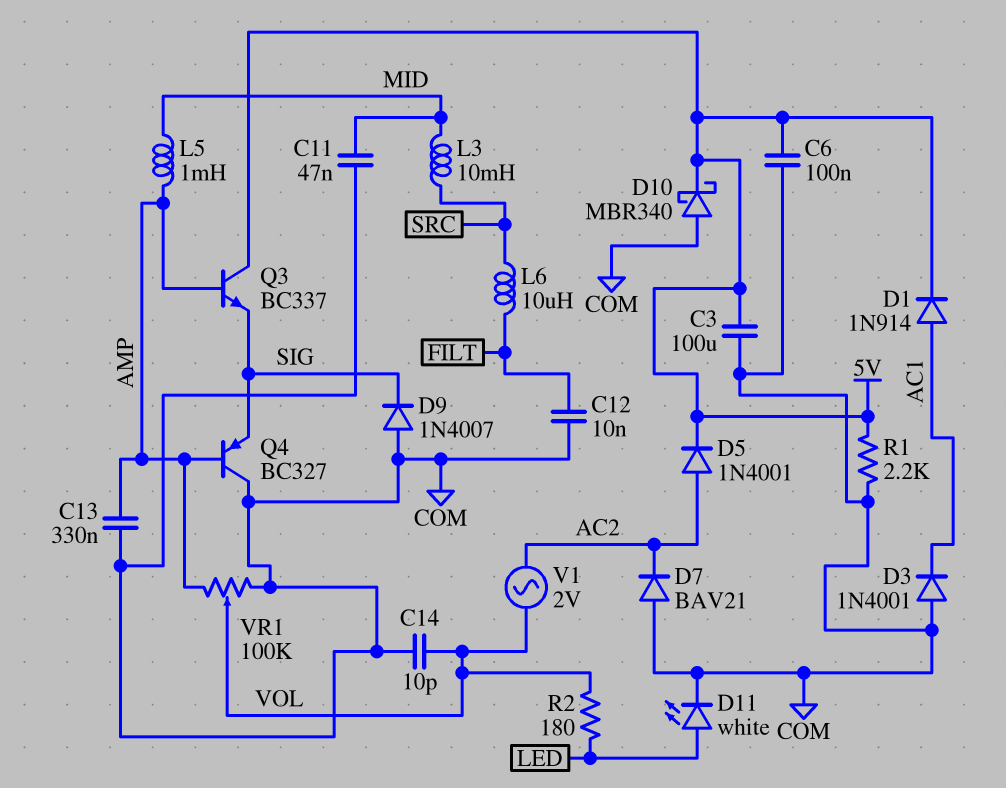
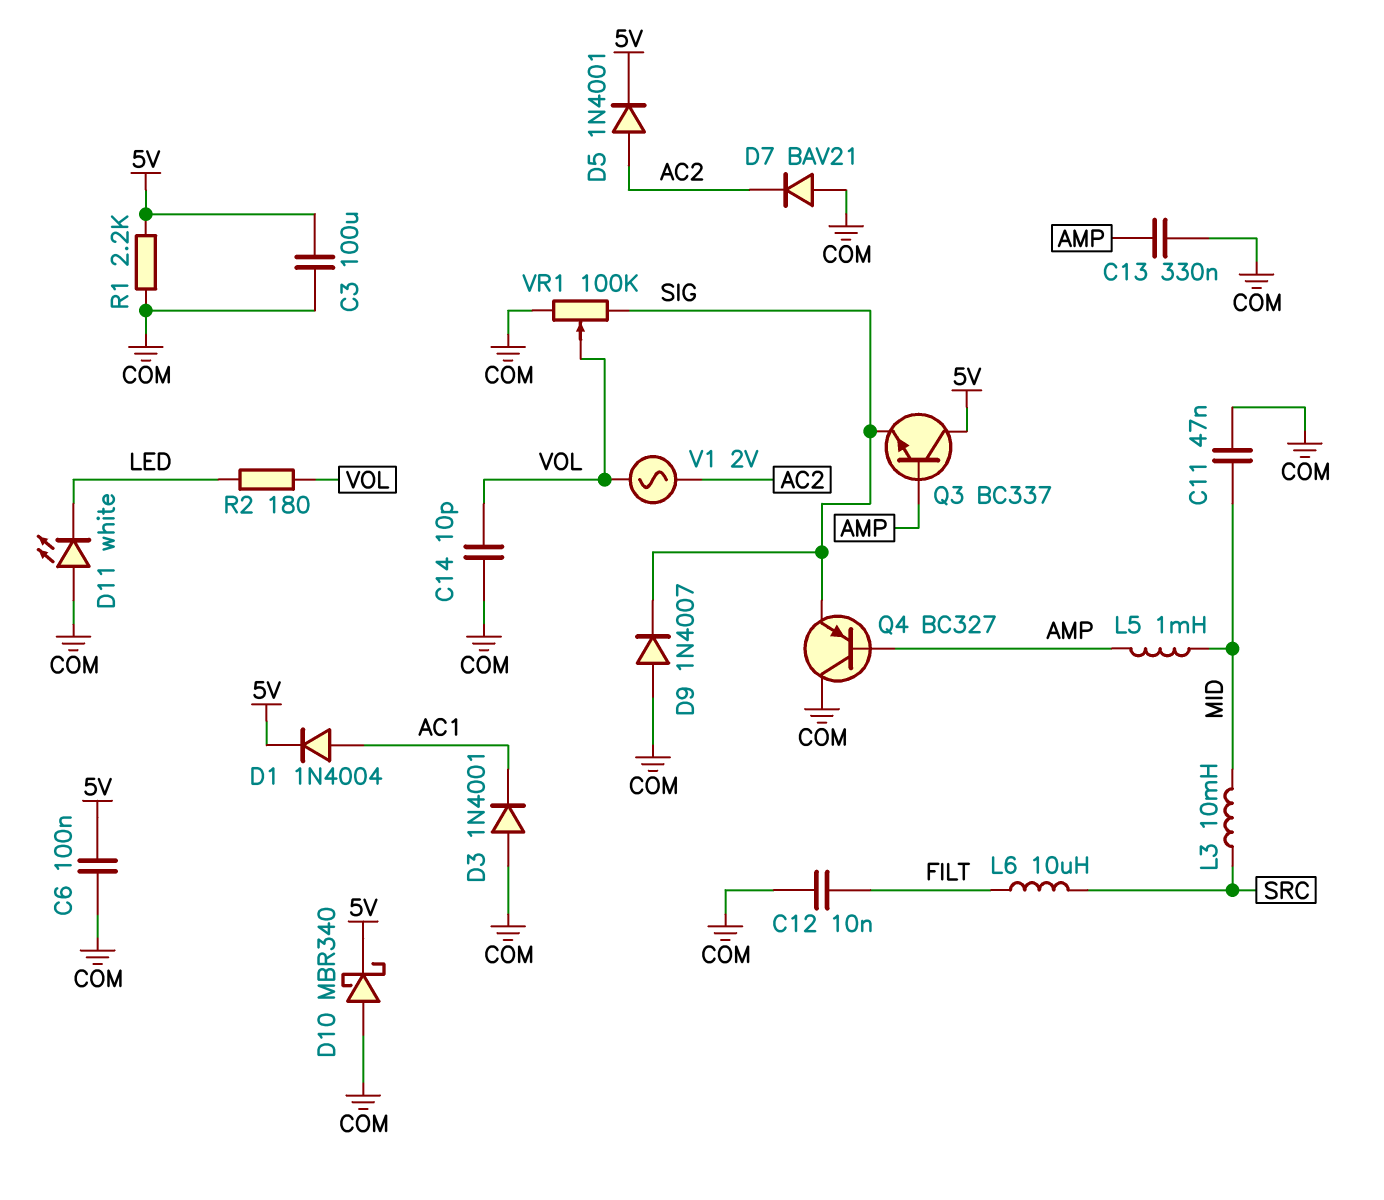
D1: diode 1N914 (A AC1, K 5V) -> diode 1N4004 (A AC1, K 5V)
D11: LED white (A LED, K COM) -> LED white (A COM, K LED)
VR1: 100k (AMP, COM, wiper VOL) -> 100k (COM, SIG, wiper VOL)

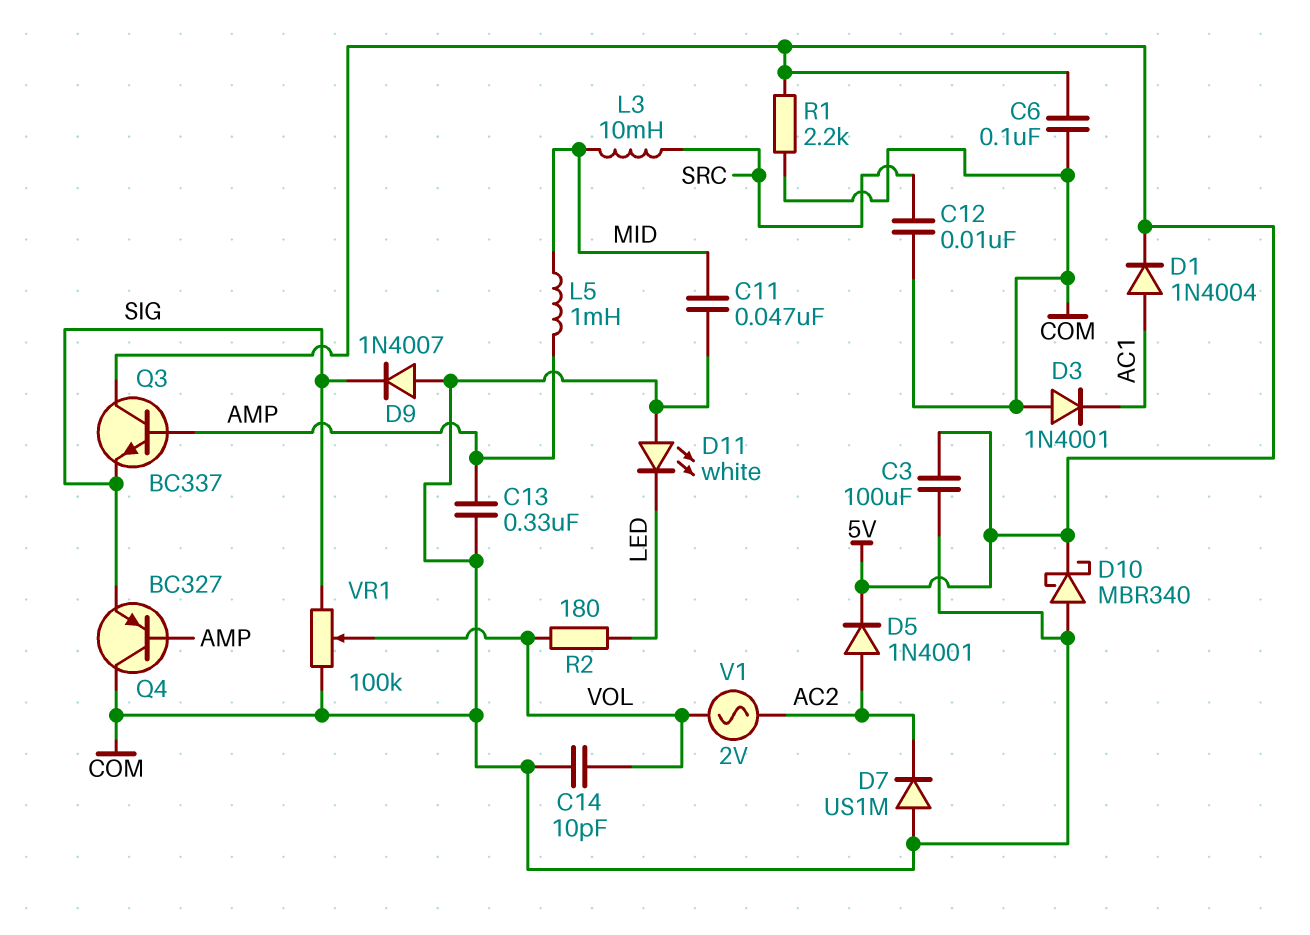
C12: 10nF (COM, FILT) -> 10nF (COM, SRC)
D7: diode BAV21 (A COM, K AC2) -> diode US1M (A COM, K AC2)
L6: 10uH (FILT, SRC) -> none

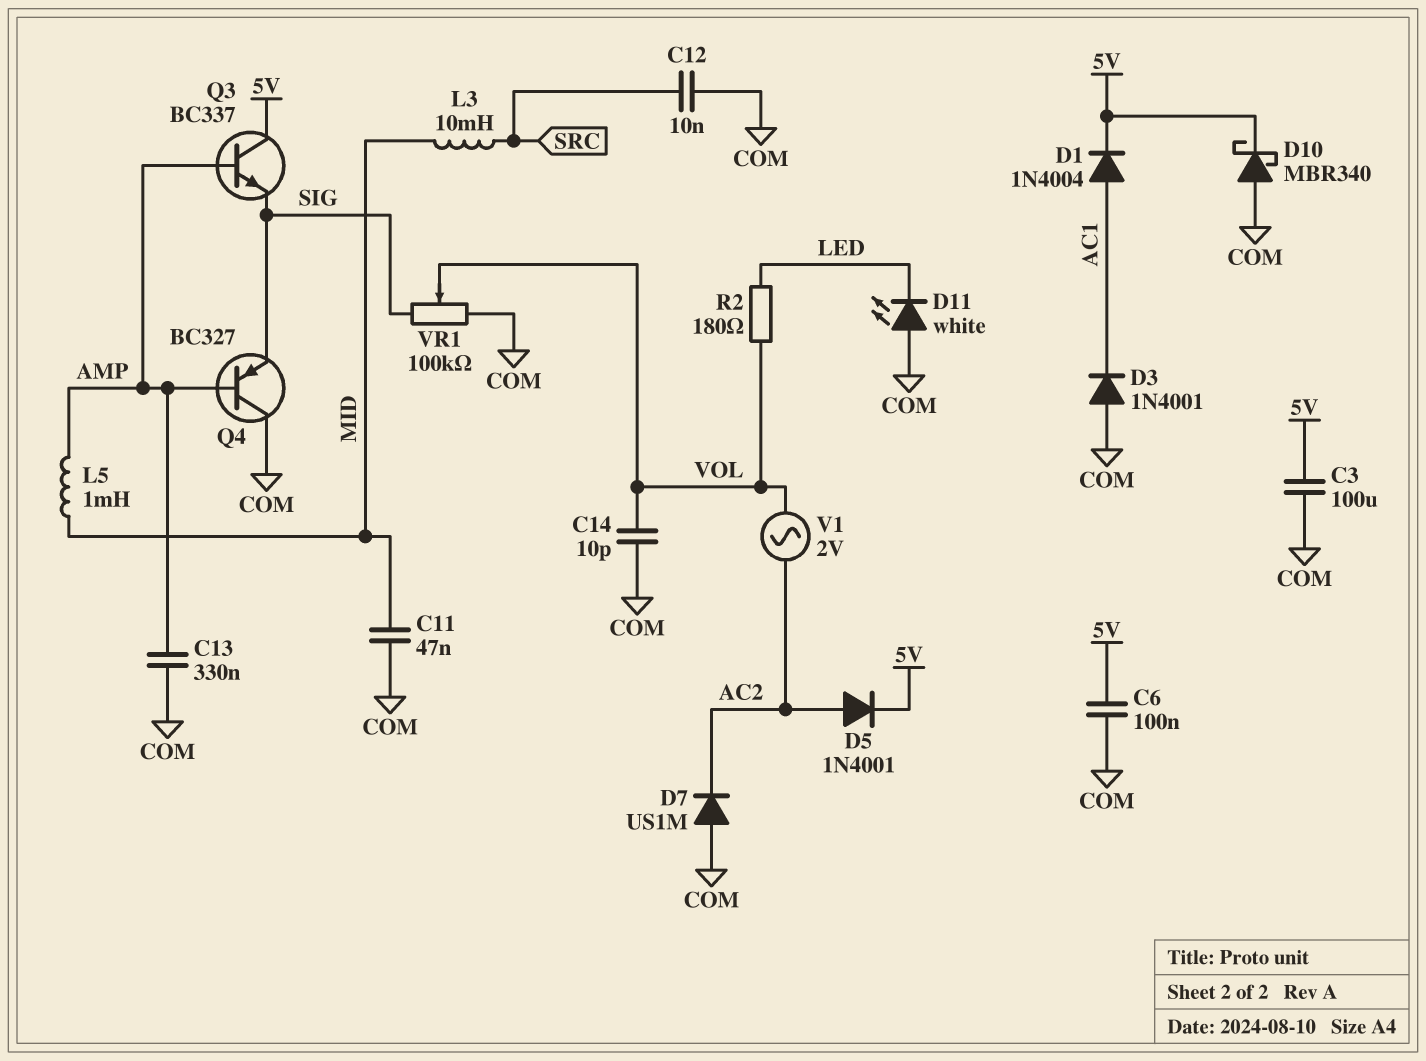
D9: diode 1N4007 (A COM, K SIG) -> none
R1: 2.2k (5V, COM) -> none

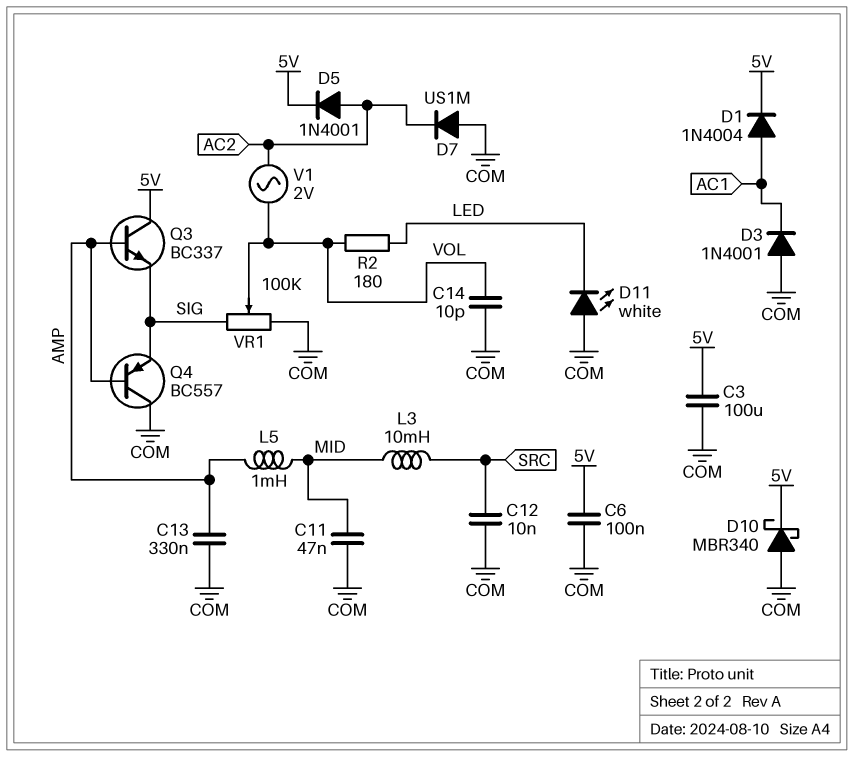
Q4: PNP BC327 (B AMP, C COM, E SIG) -> PNP BC557 (B AMP, C COM, E SIG)

